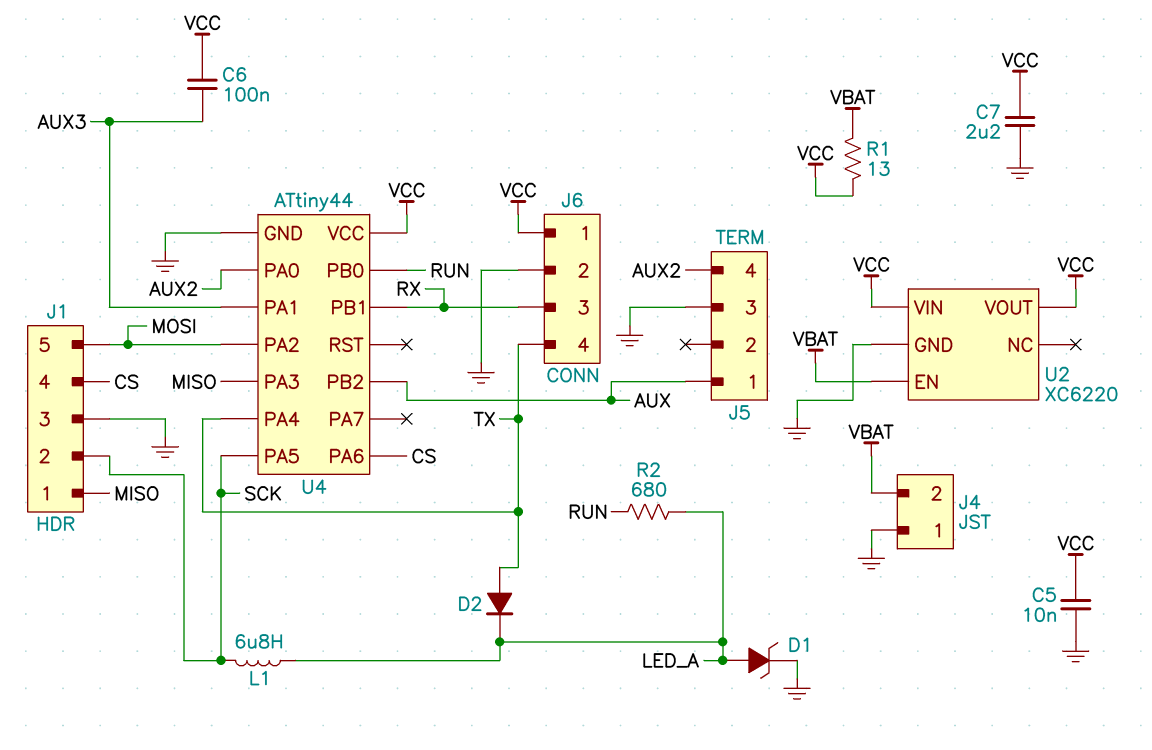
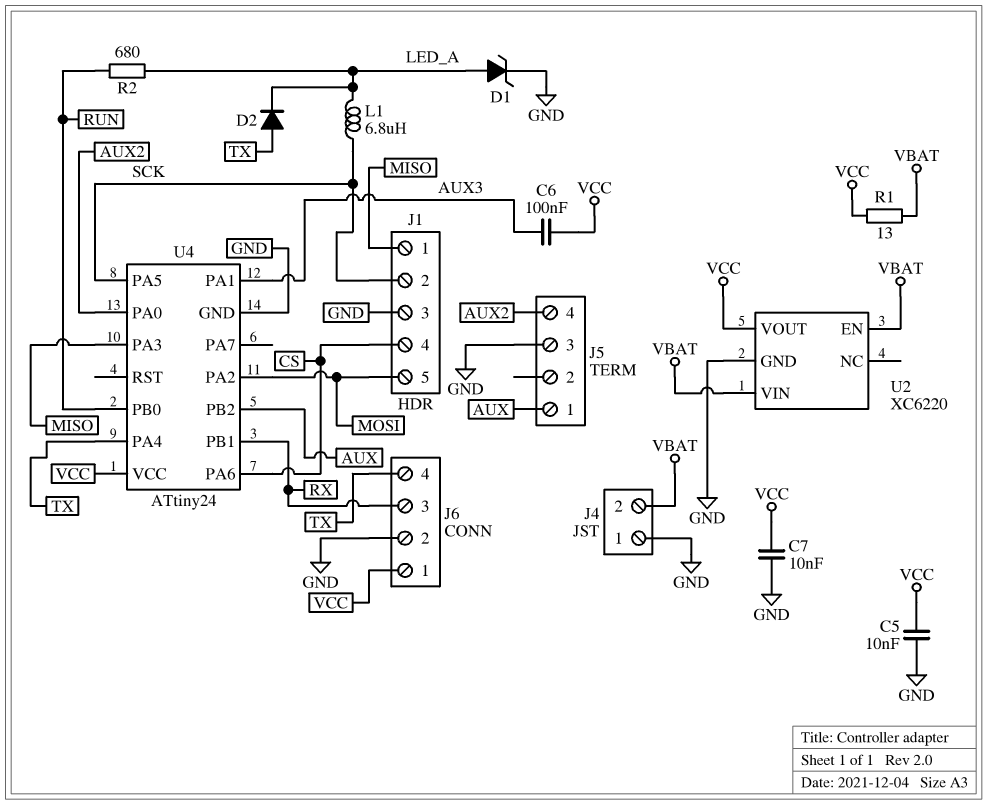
C7: 2.2uF (GND, VCC) -> 10nF (GND, VCC)
U2 pin VIN: VCC -> VBAT
U4: ATtiny44 -> ATtiny24

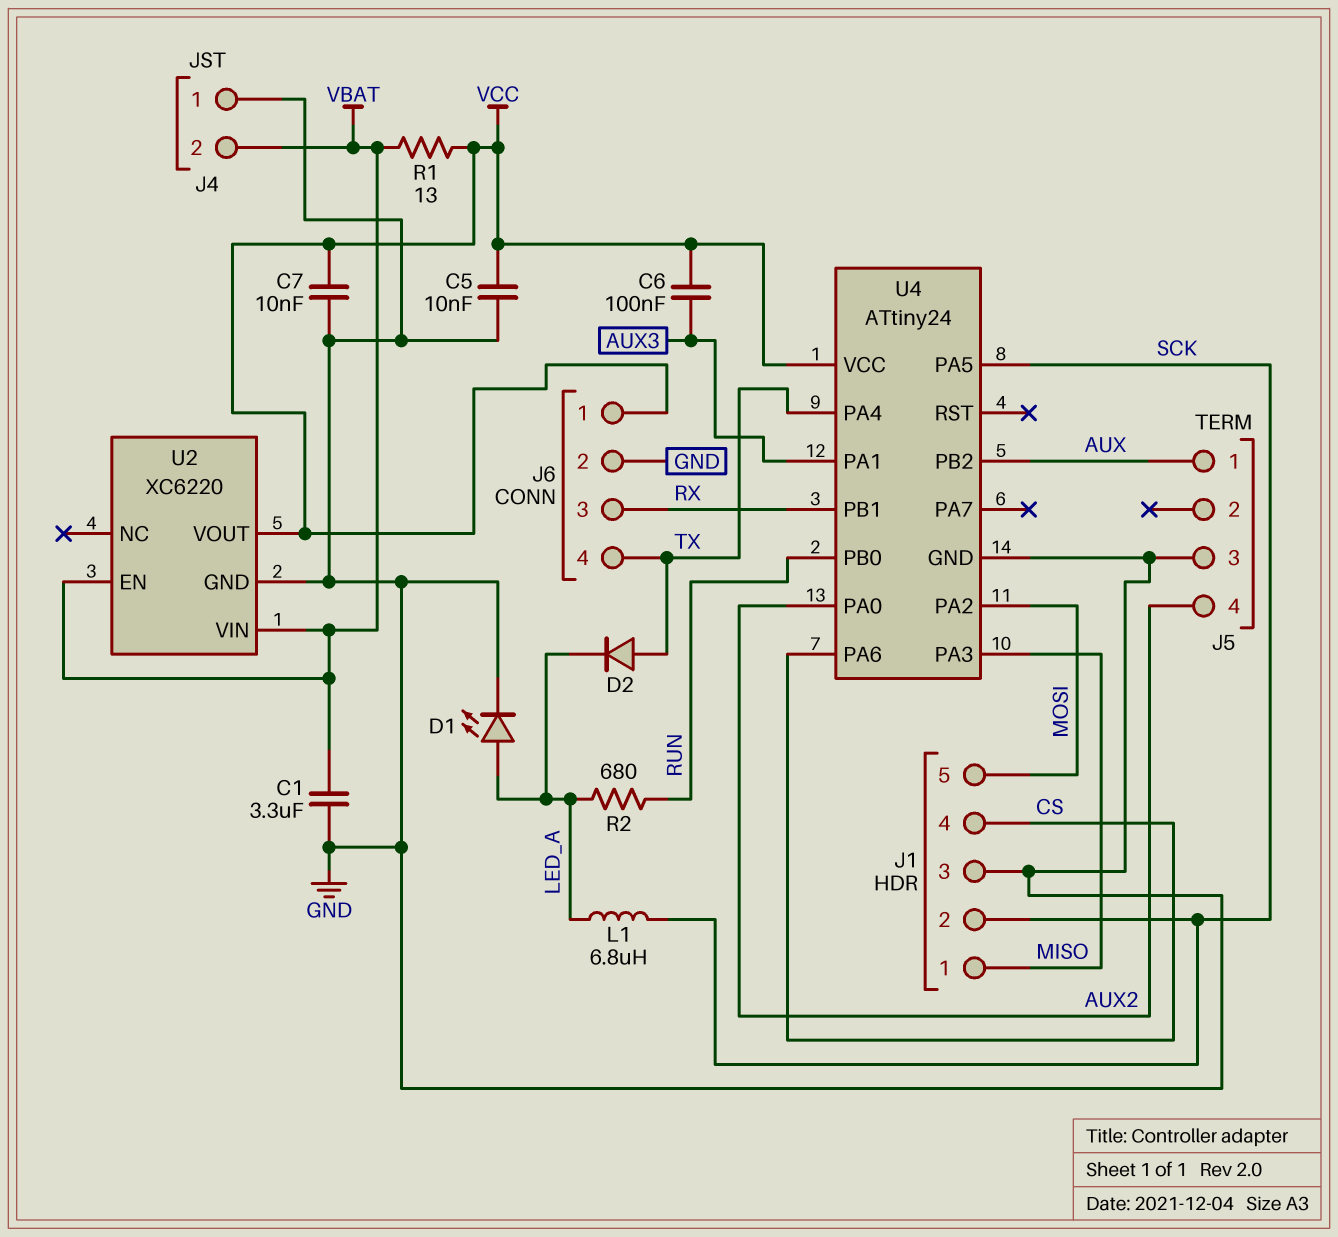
C1: none -> 3.3uF (GND, VBAT)
D1: zener (A LED_A, K GND) -> LED (A LED_A, K GND)

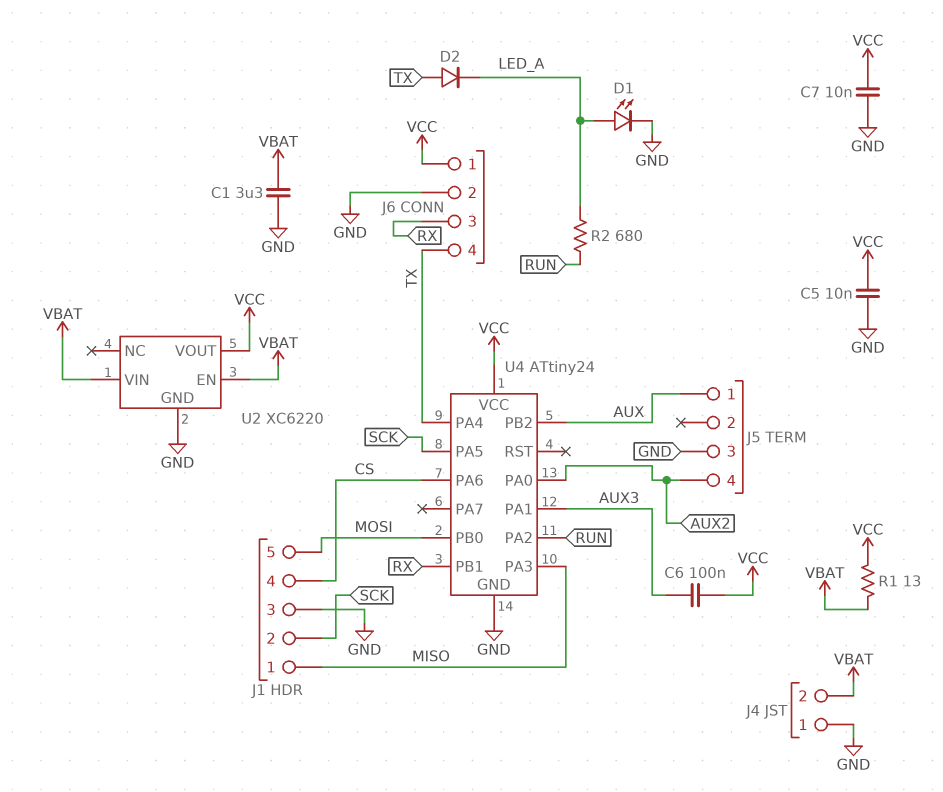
L1: 6.8uH (LED_A, SCK) -> none
U4 pin PA2: MOSI -> RUN
U4 pin PB0: RUN -> MOSI

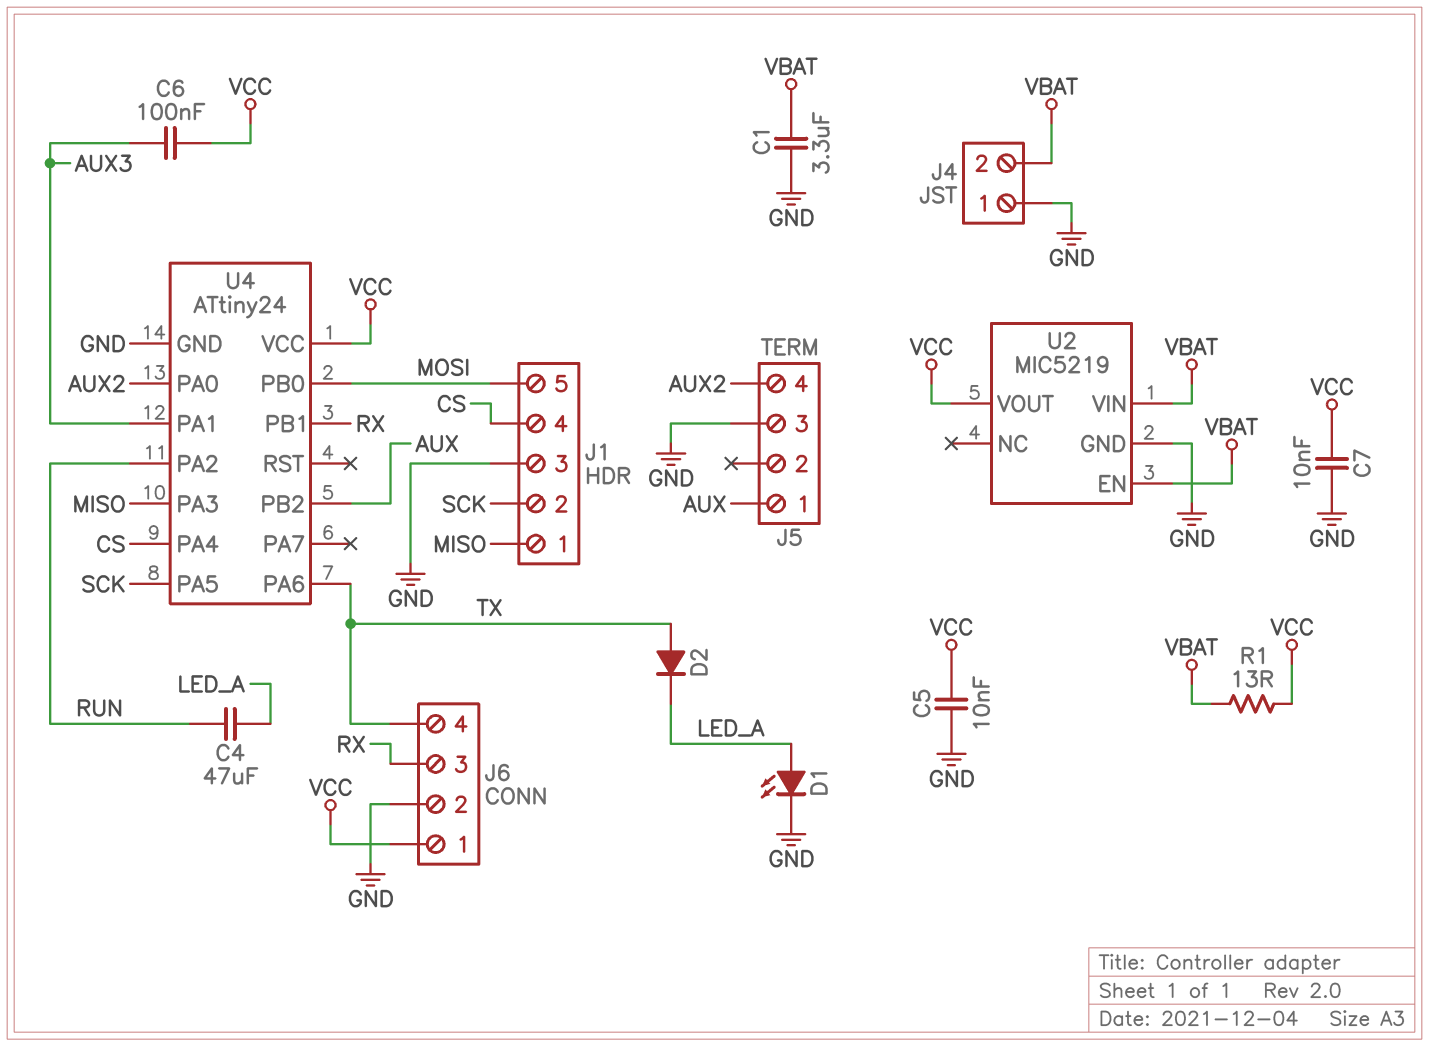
C4: none -> 47uF (LED_A, RUN)
R2: 680 (LED_A, RUN) -> none
U2: XC6220 -> MIC5219
U4 pin PA4: TX -> CS
U4 pin PA6: CS -> TX

